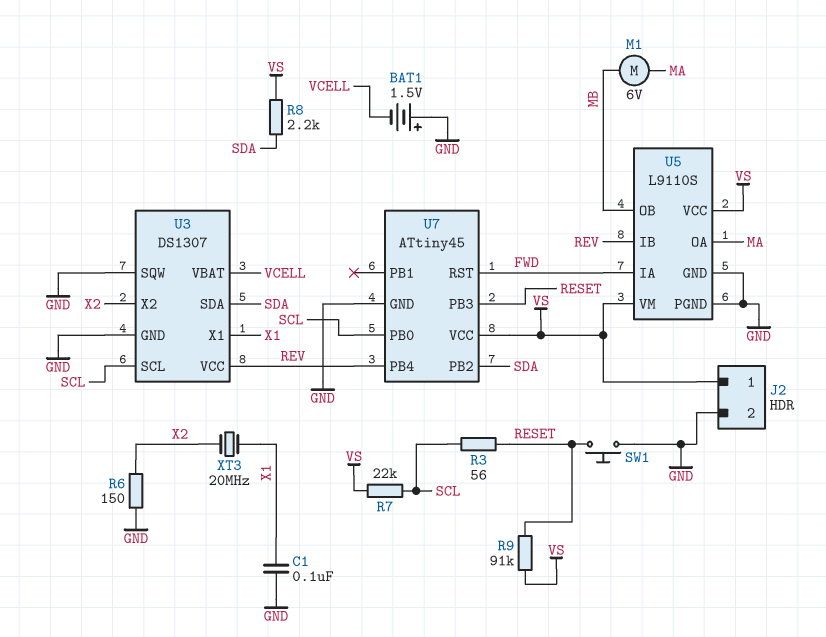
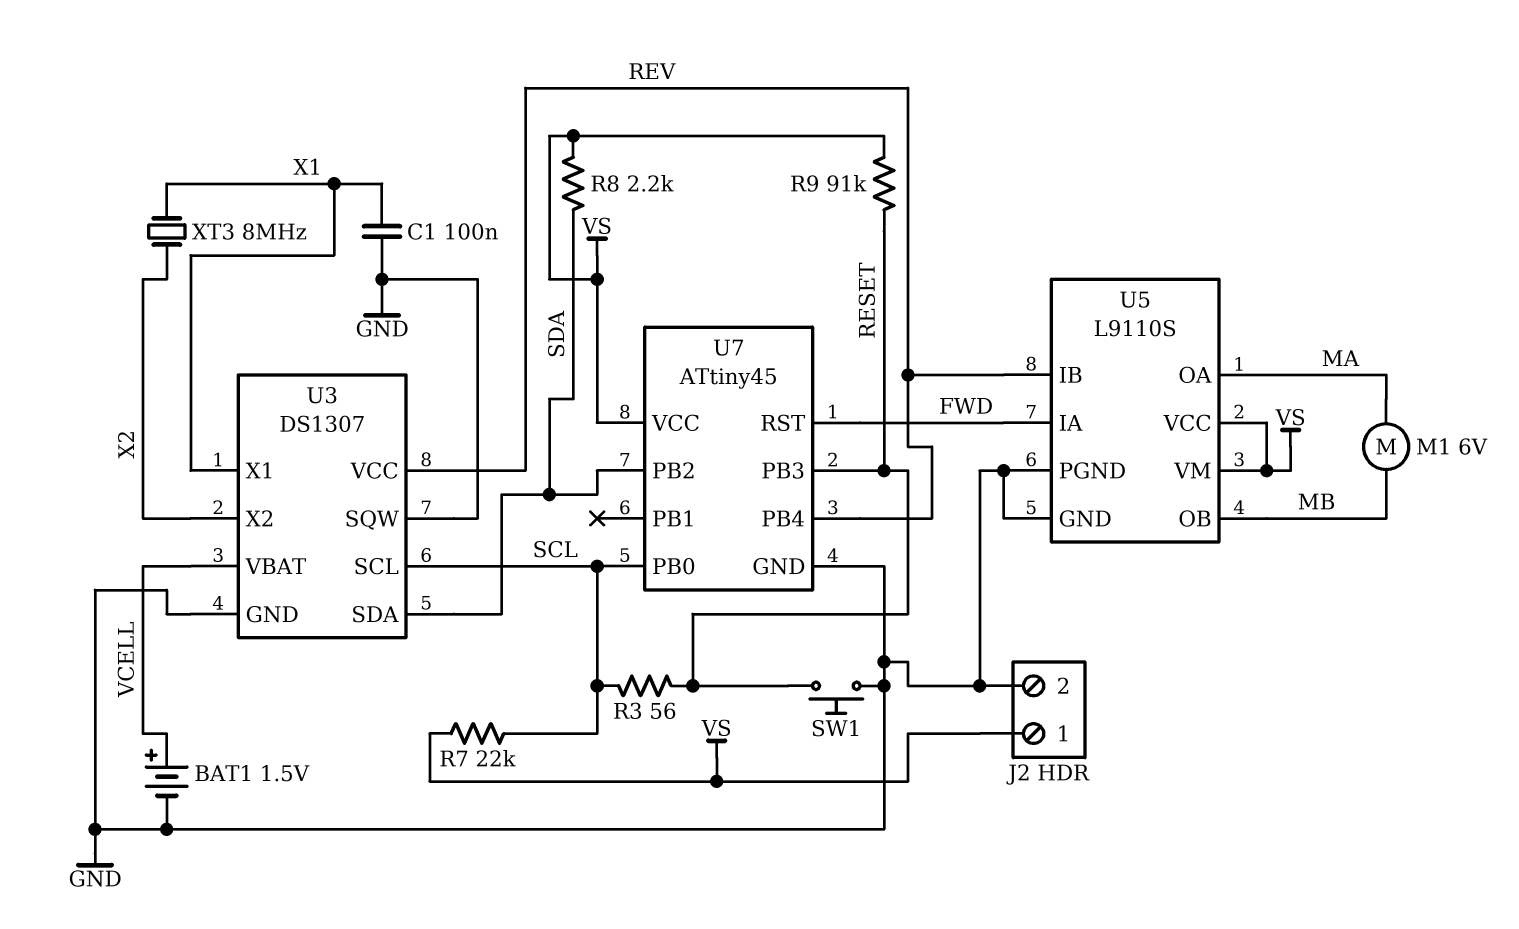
BAT1: 1.5V (plus GND, minus VCELL) -> 1.5V (plus VCELL, minus GND)
R6: 150 (GND, X2) -> none
XT3: 20MHz (X1, X2) -> 8MHz (X1, X2)

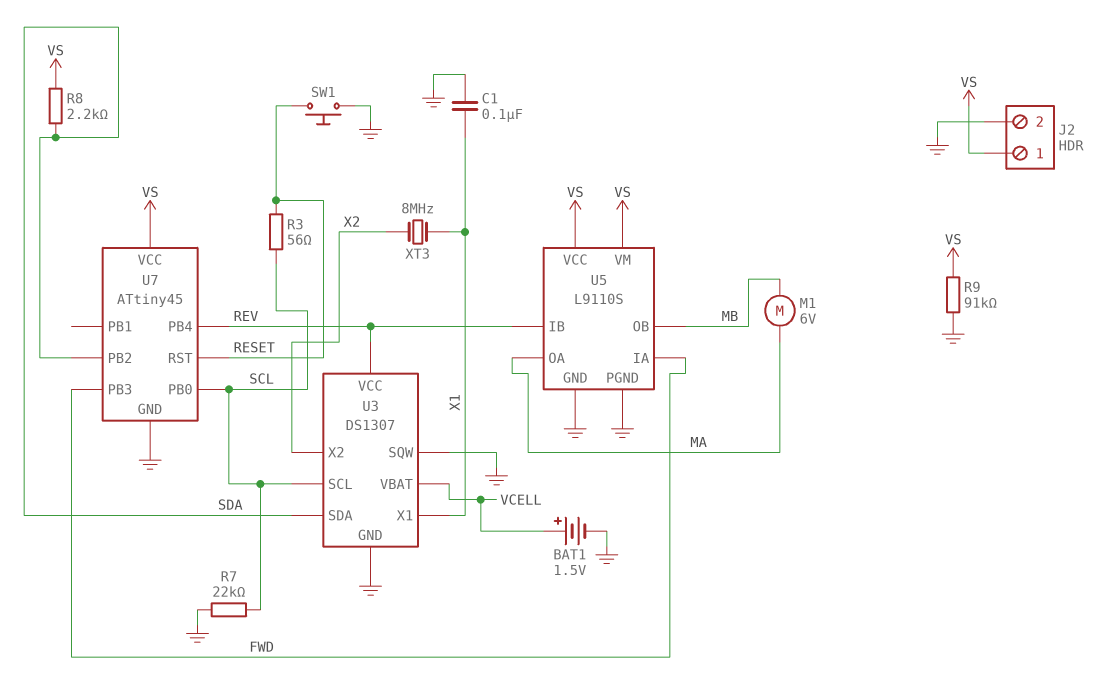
R7: 22k (SCL, VS) -> 22k (GND, SCL)
R9: 91k (RESET, VS) -> 91k (GND, VS)
U7 pin PB3: RESET -> FWD
U7 pin RST: FWD -> RESET

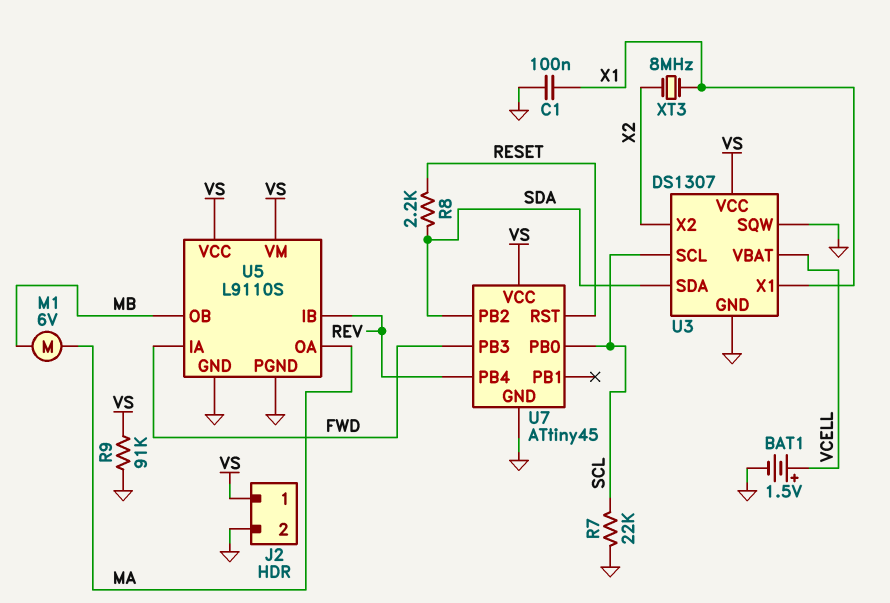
R3: 56 (RESET, SCL) -> none
R8: 2.2k (SDA, VS) -> 2.2k (RESET, SDA)
SW1: button (GND, RESET) -> none
U3 pin VCC: REV -> VS

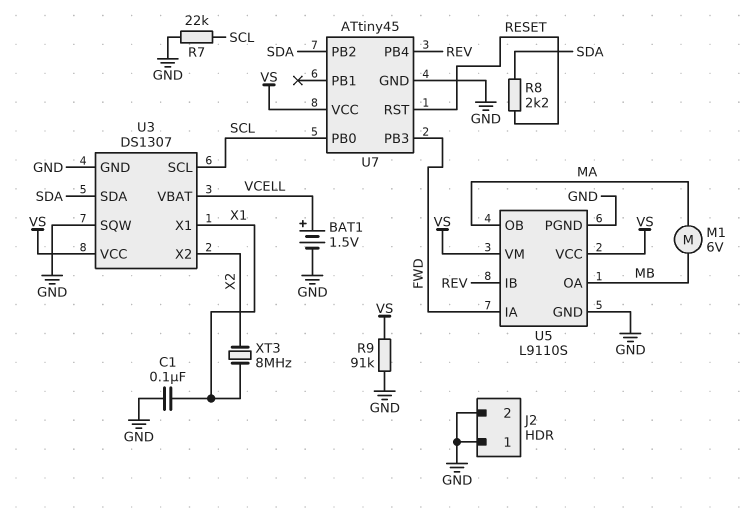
J2 pin 1: VS -> GND
U5 pin OA: MA -> MB
U5 pin OB: MB -> MA

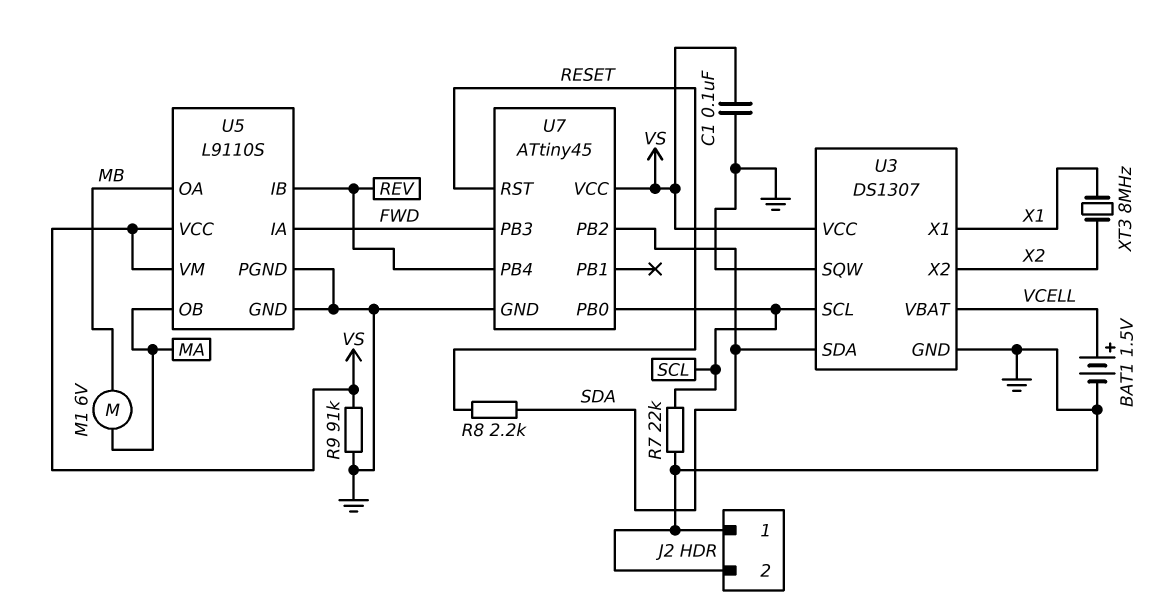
C1: 100nF (GND, X1) -> 100nF (GND, VS)

